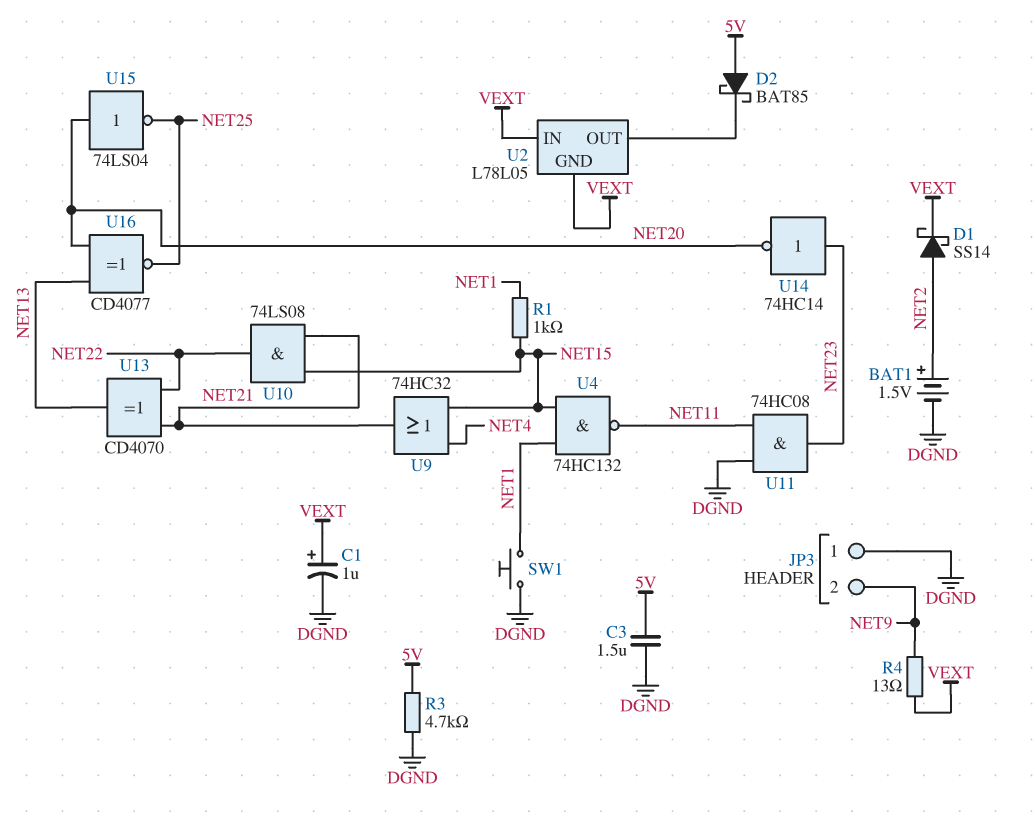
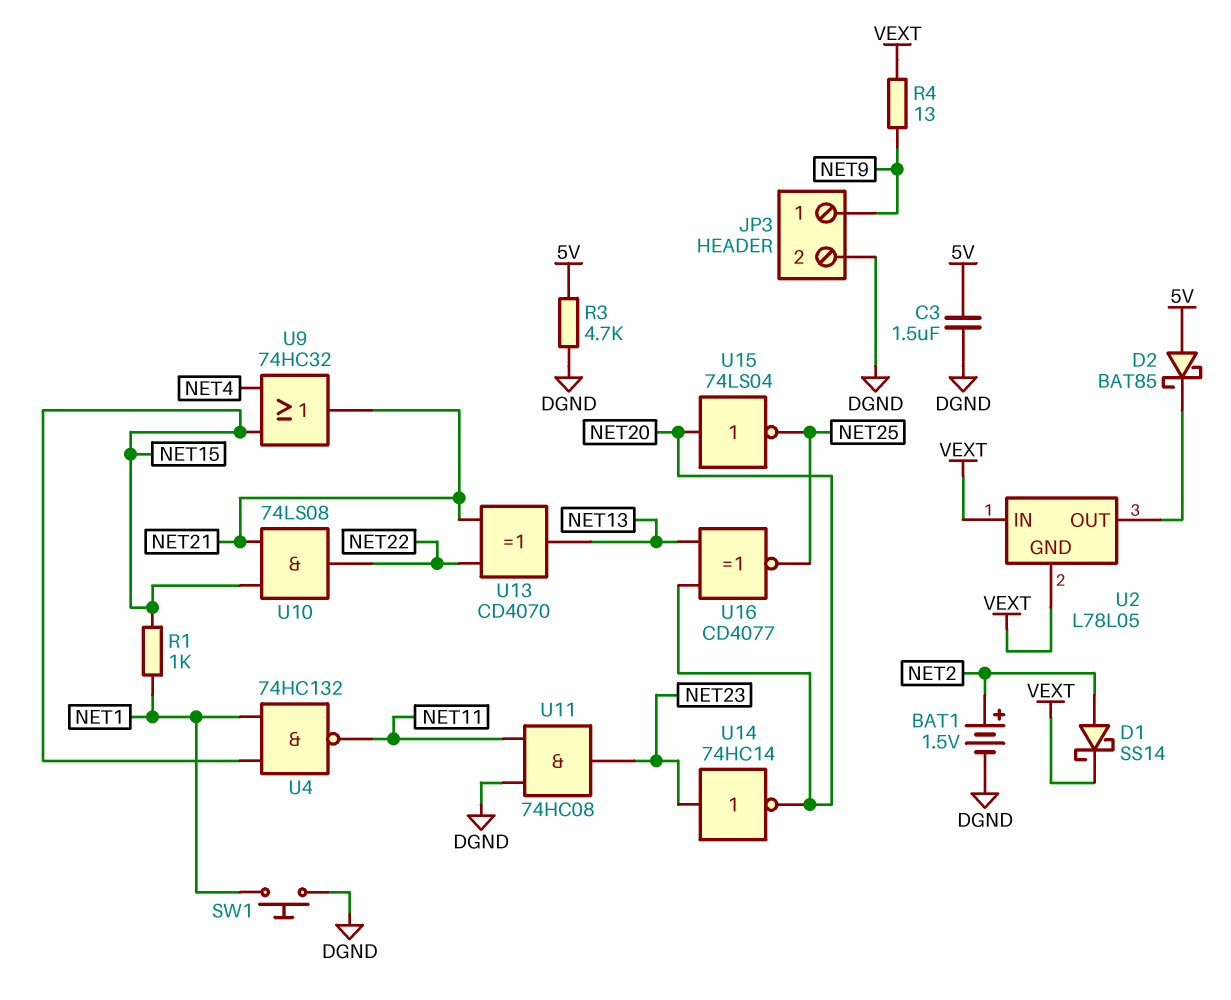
C1: 1uF (plus VEXT, minus DGND) -> none
JP3 pin 1: DGND -> NET9
JP3 pin 2: NET9 -> DGND

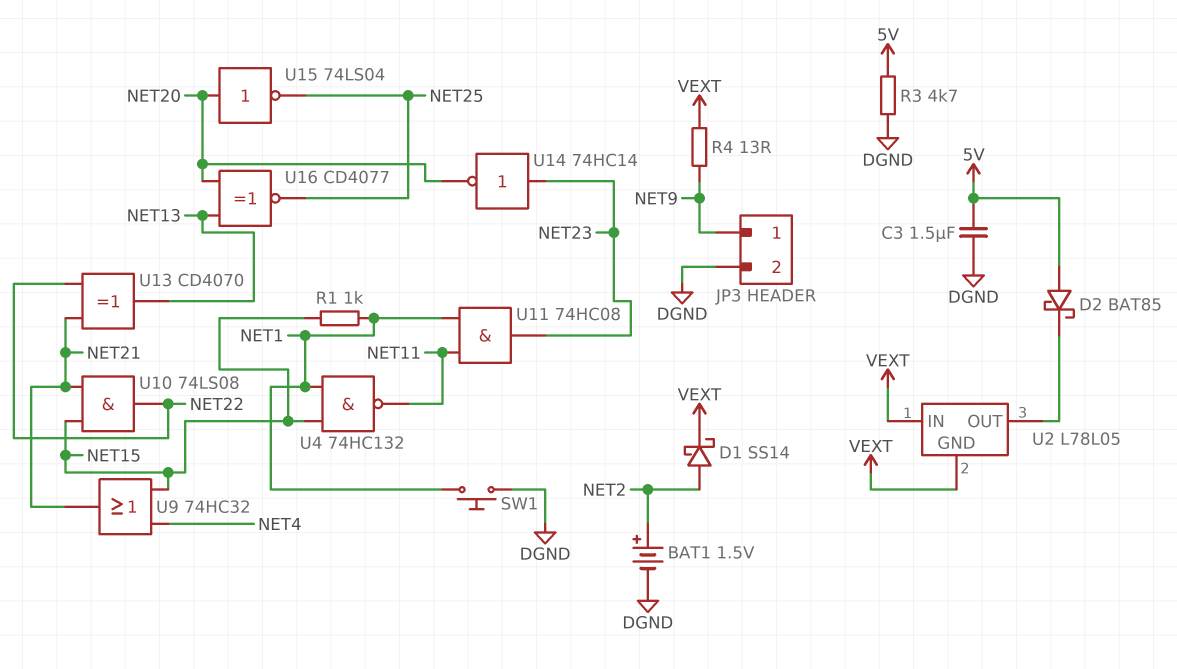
U11: AND 74HC08 (in DGND, in NET11, out NET23) -> AND 74HC08 (in NET1, in NET11, out NET23)

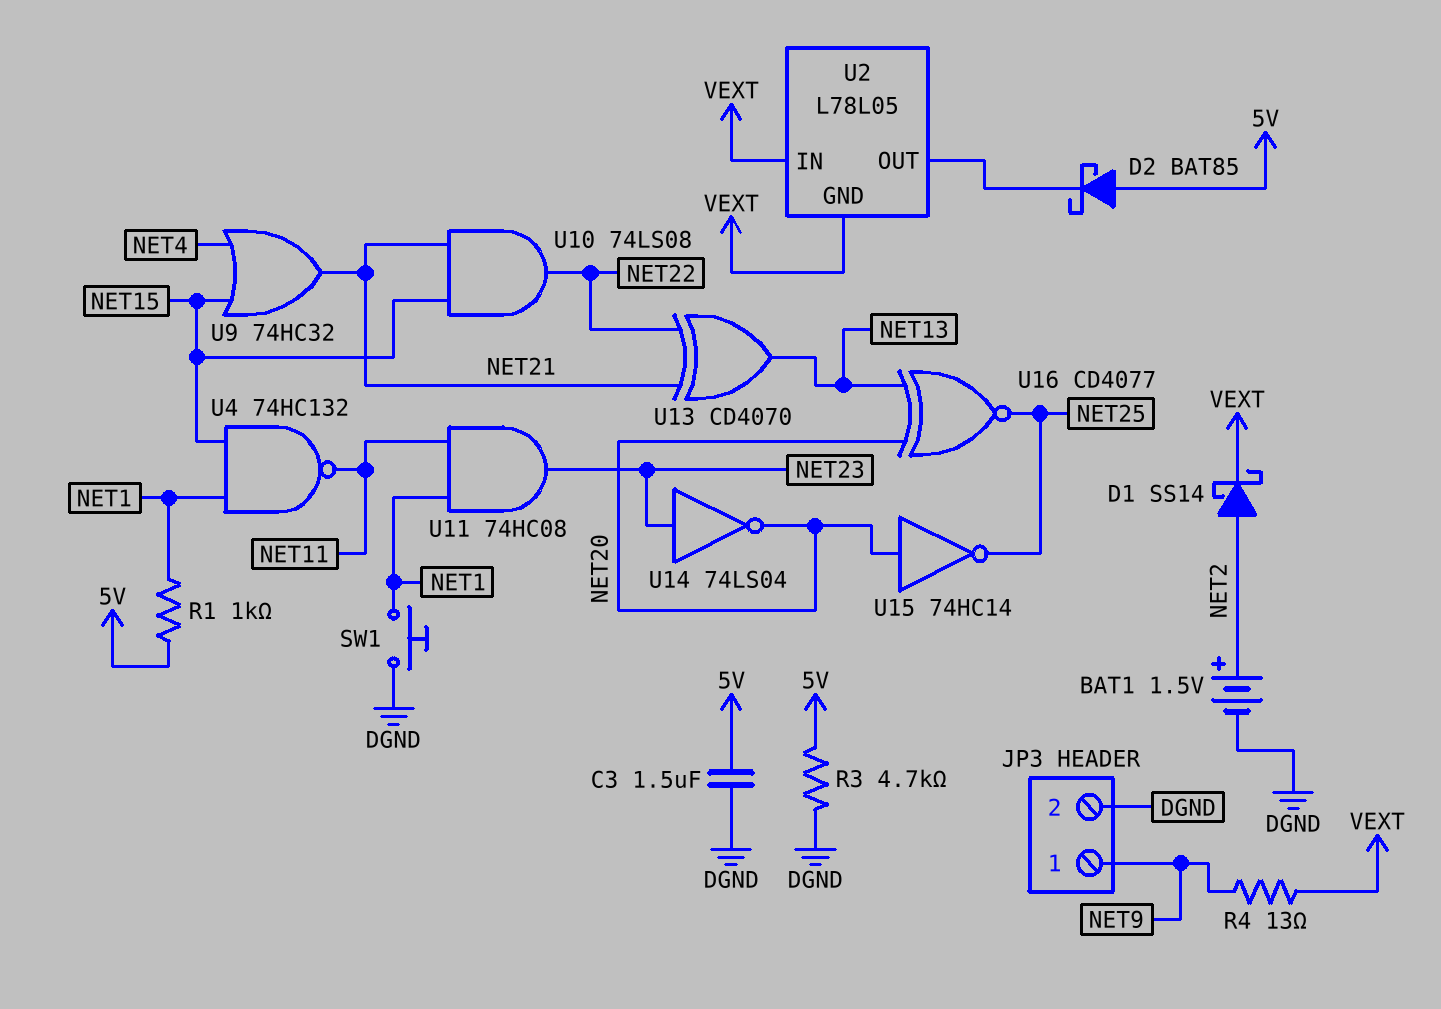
R1: 1k (NET1, NET15) -> 1k (5V, NET1)
U14: NOT 74HC14 (in NET23, out NET20) -> NOT 74LS04 (in NET23, out NET20)
U15: NOT 74LS04 (in NET20, out NET25) -> NOT 74HC14 (in NET20, out NET25)

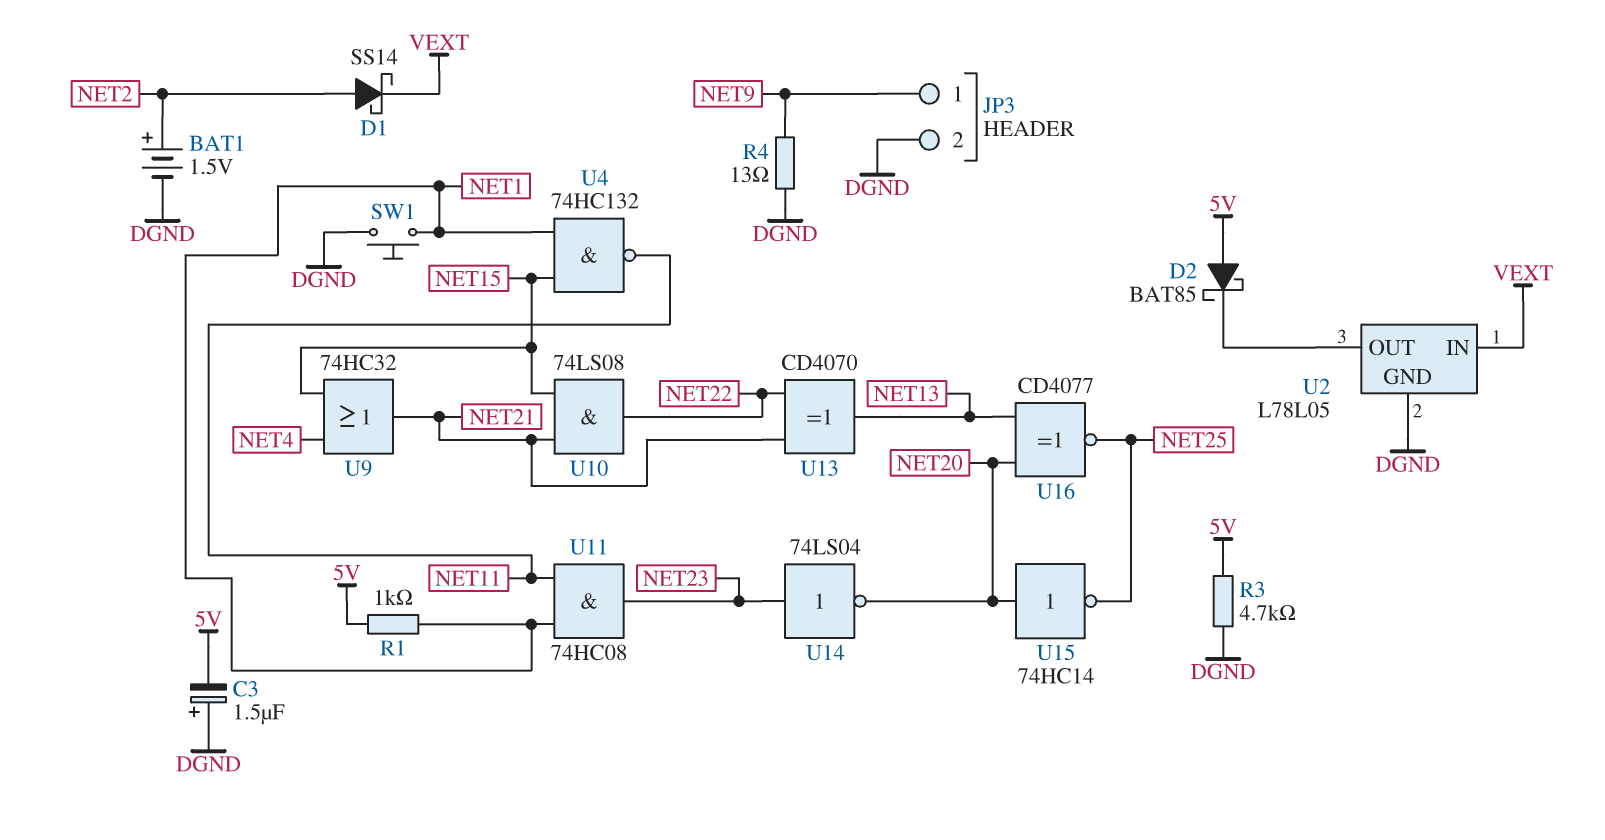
C3: 1.5uF (5V, DGND) -> 1.5uF (plus DGND, minus 5V)
R4: 13 (NET9, VEXT) -> 13 (DGND, NET9)
U2 pin GND: VEXT -> DGND

